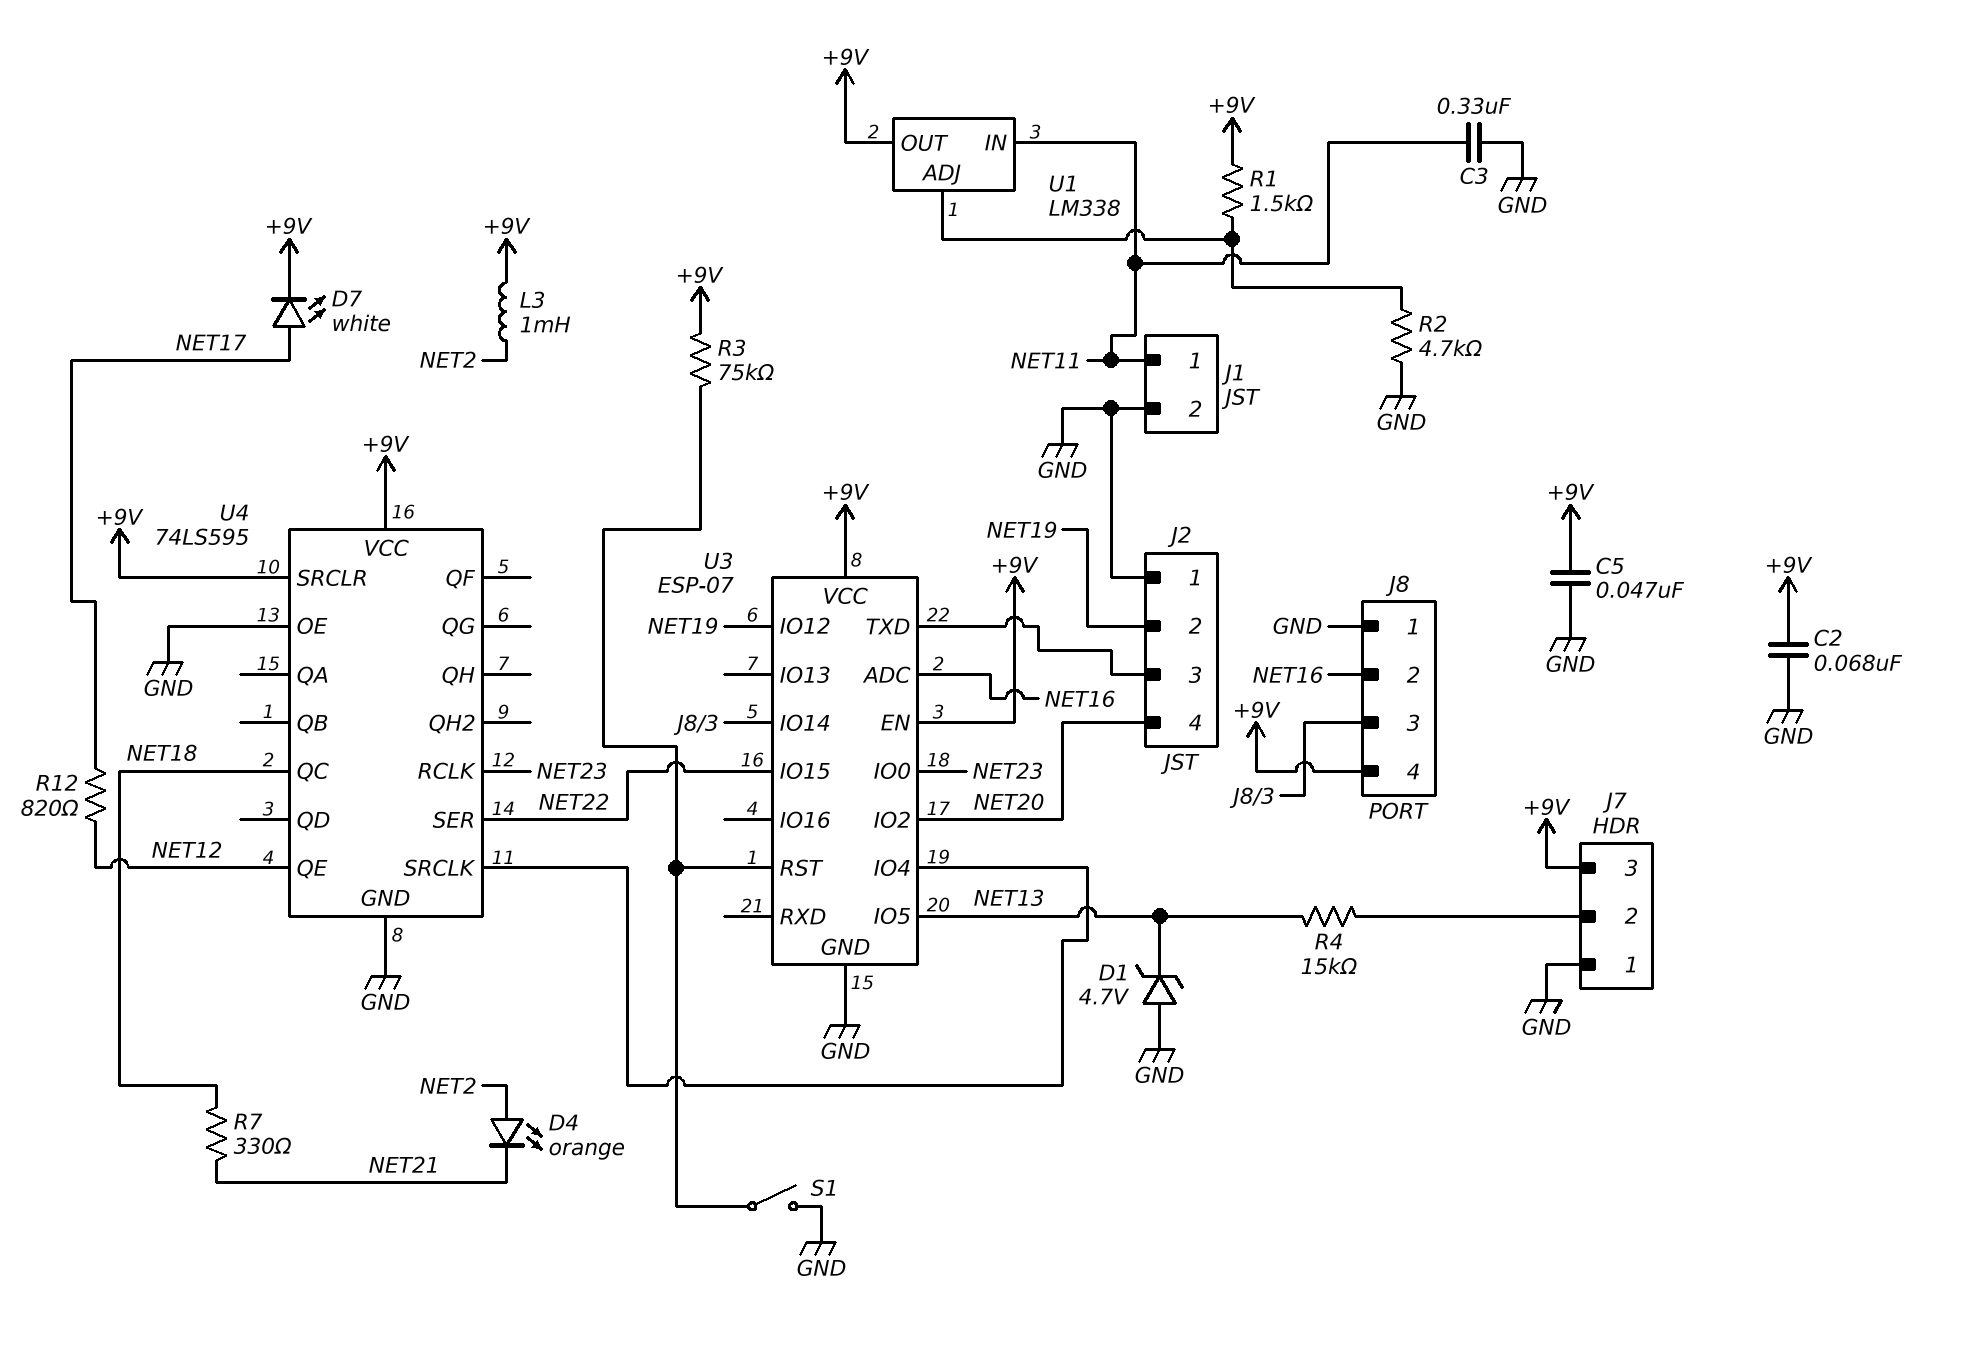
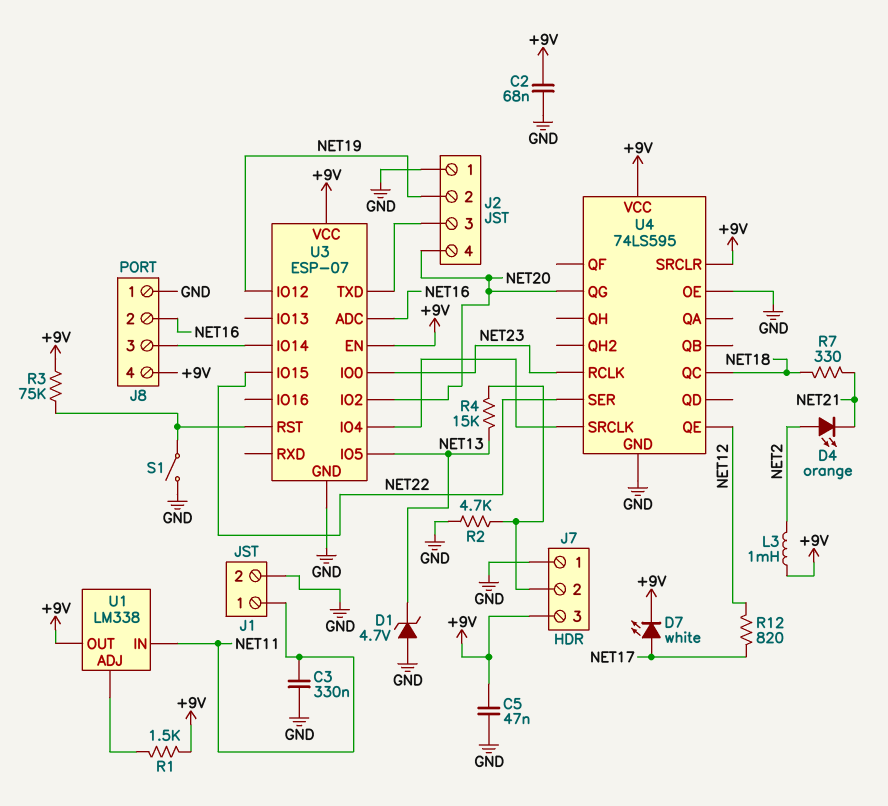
R2: 4.7k (GND, U1/ADJ) -> 4.7k (GND, J7/2)
U4 pin QG: none -> NET20

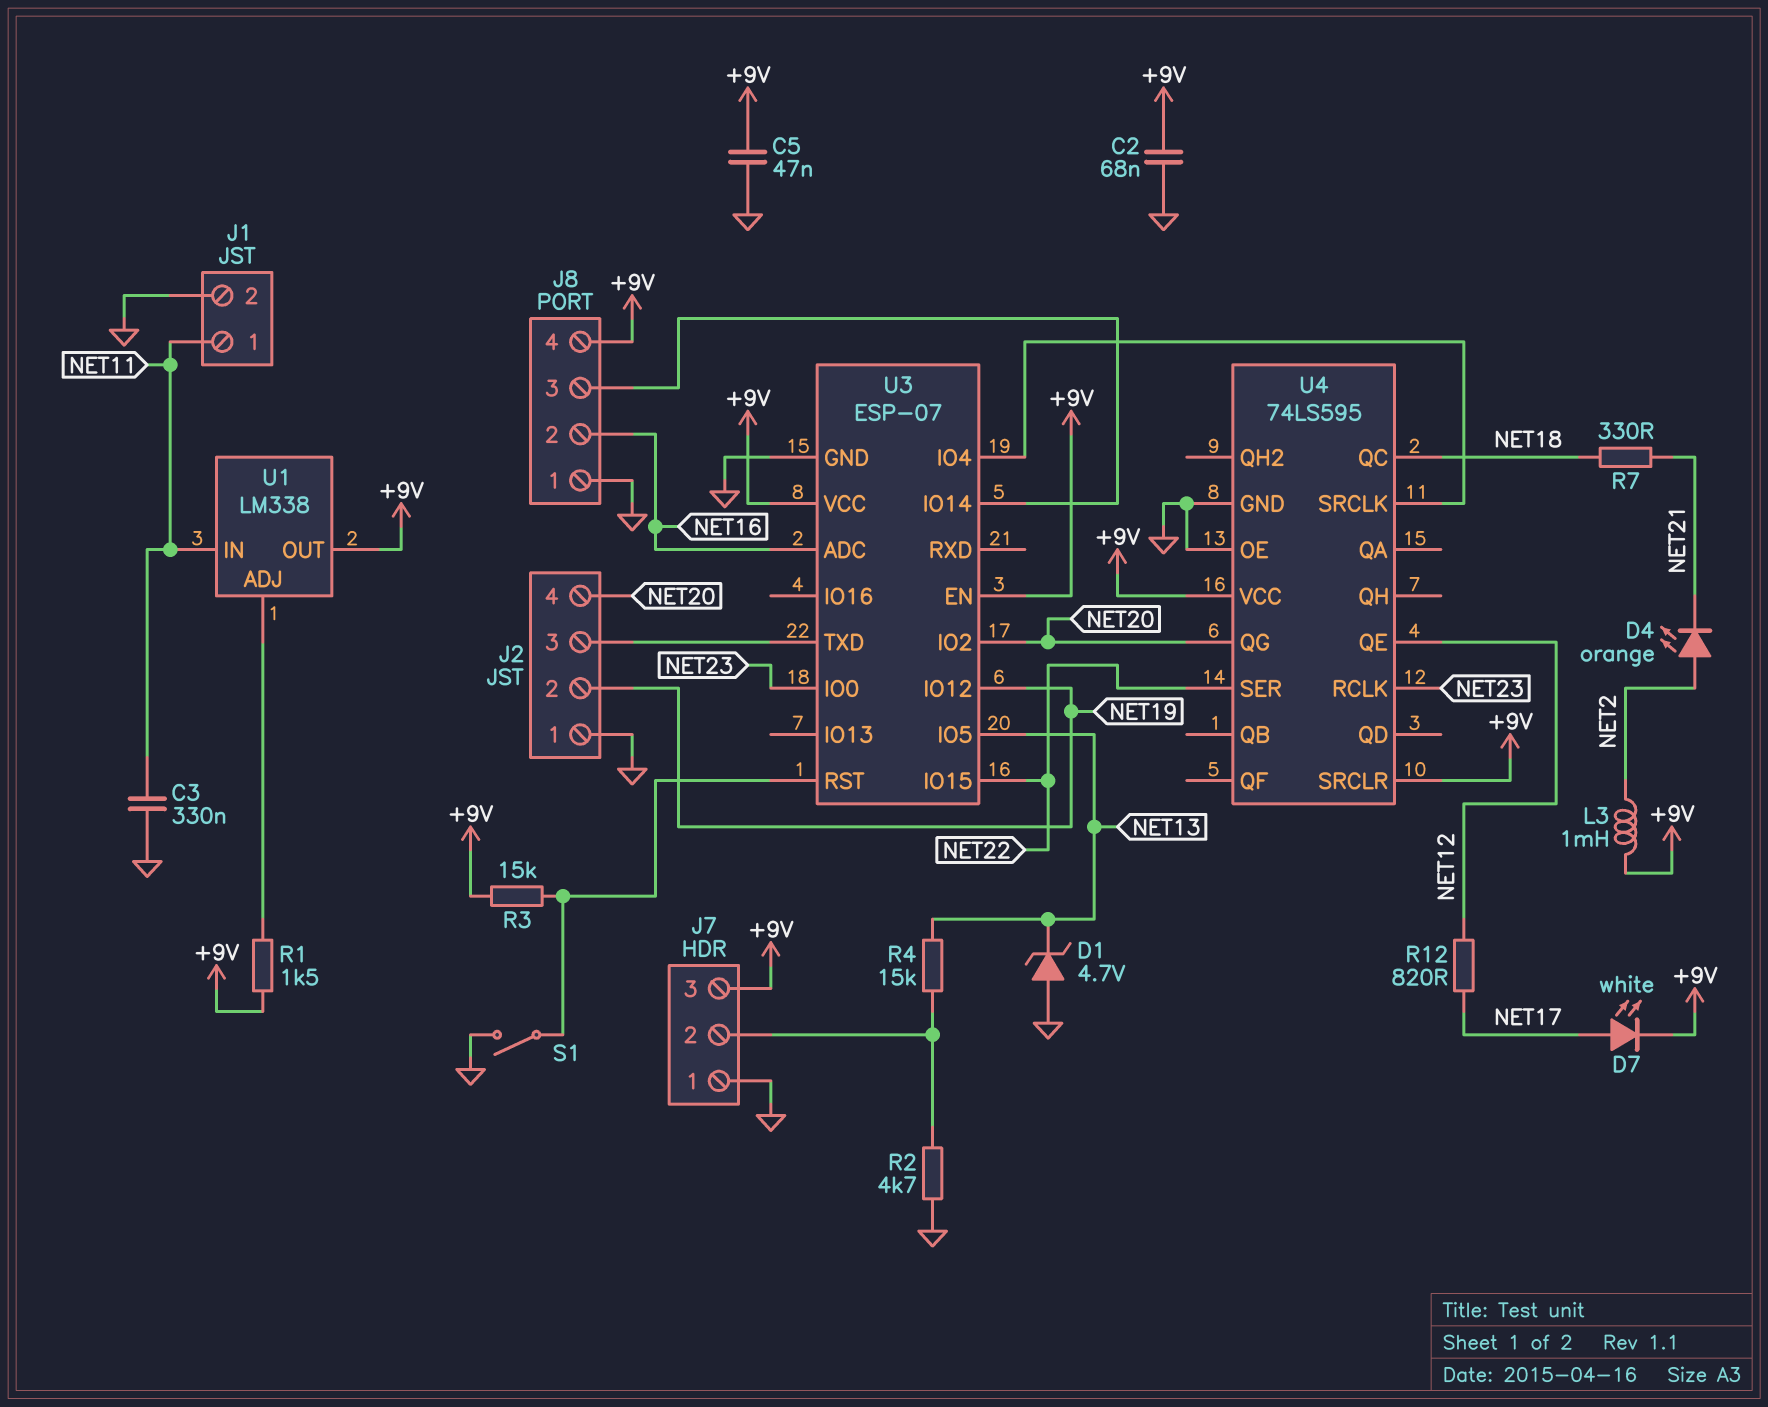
R3: 75k (+9V, U3/RST) -> 15k (+9V, U3/RST)

